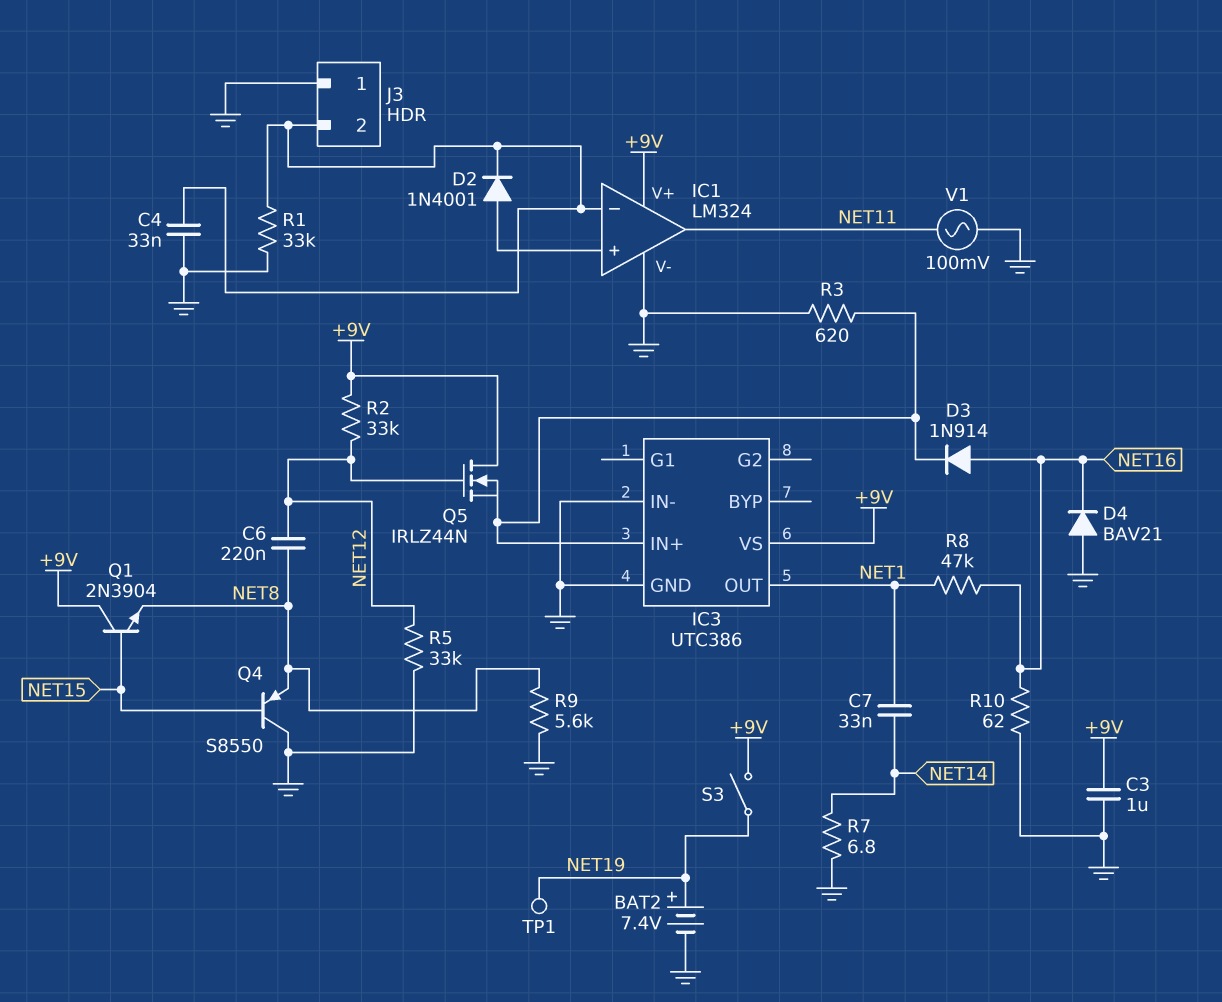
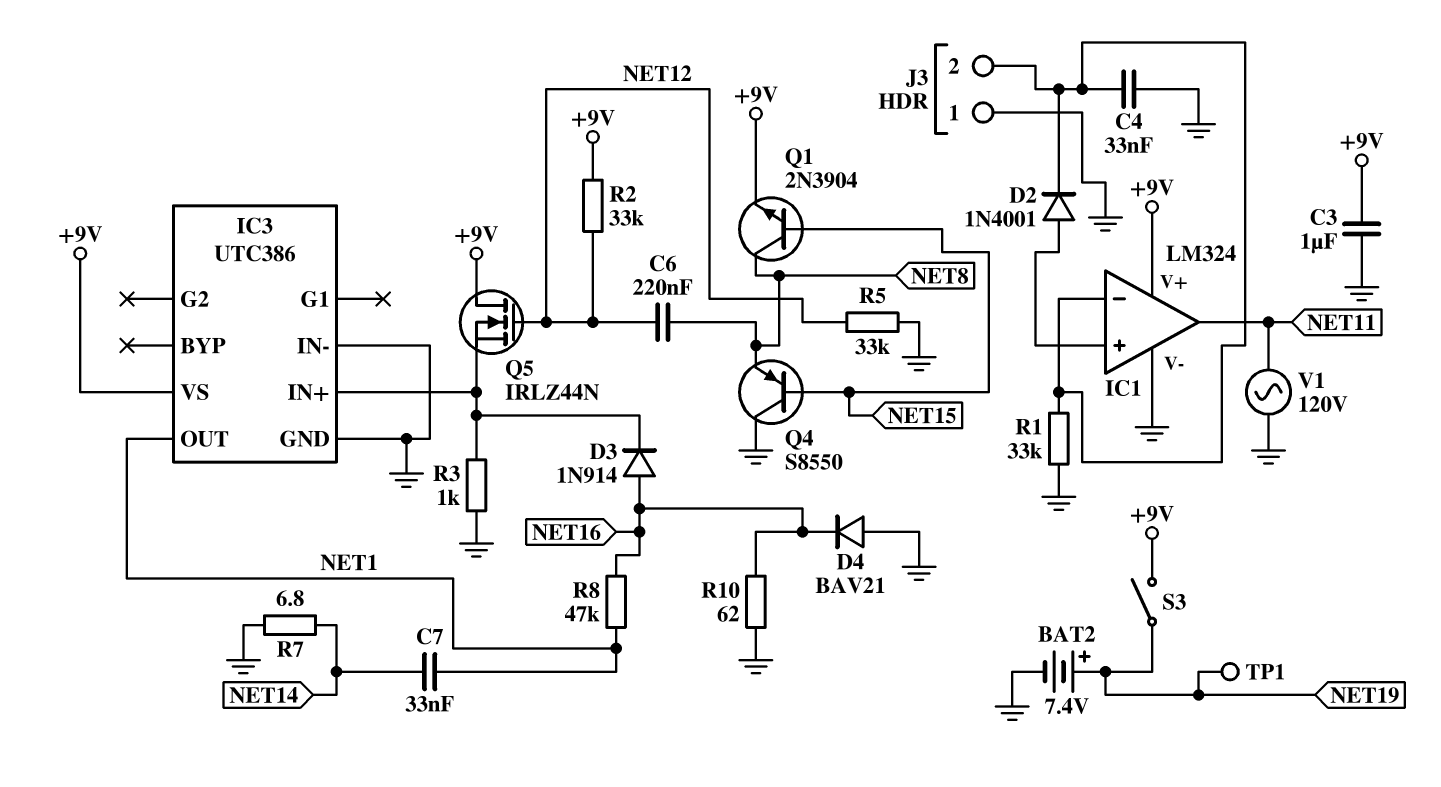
Q1: NPN 2N3904 (B NET15, C +9V, E NET8) -> NPN 2N3904 (B NET15, C NET8, E +9V)
R3: 620 (GND, IC3/IN+) -> 1k (GND, IC3/IN+)
R9: 5.6k (GND, NET8) -> none
V1: AC 100mV (GND, NET11) -> AC 120V (GND, NET11)

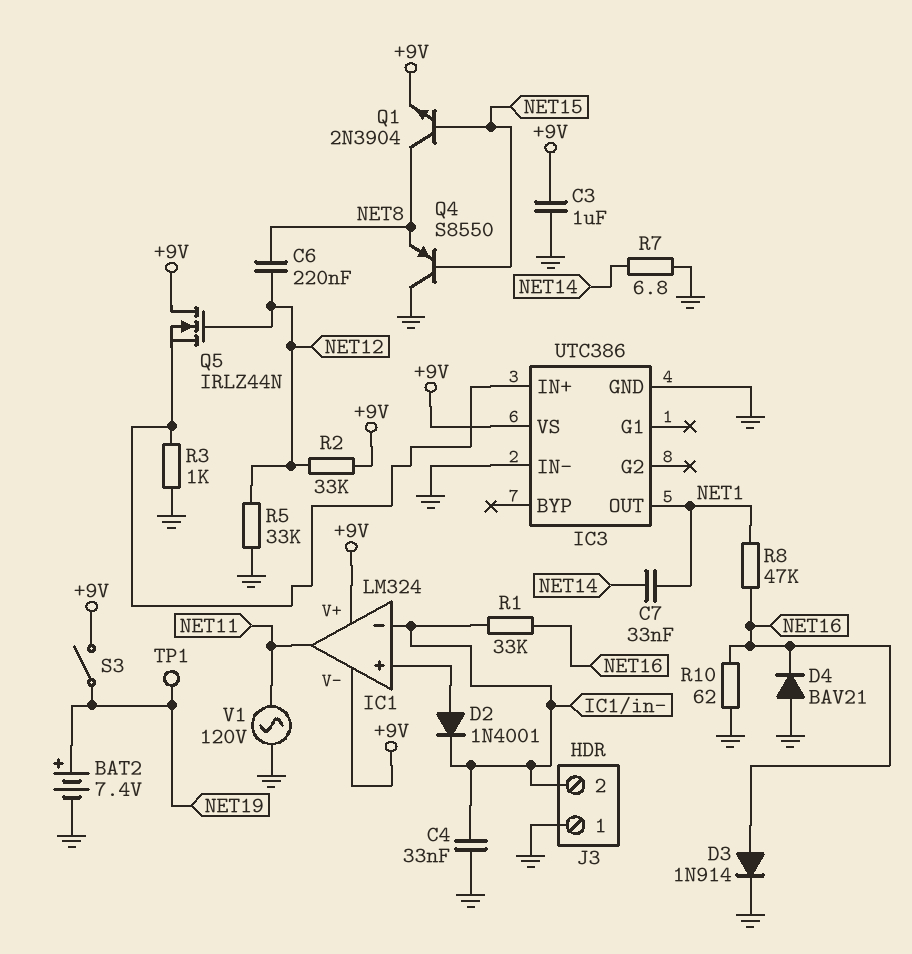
D3: diode 1N914 (A NET16, K IC3/IN+) -> diode 1N914 (A NET16, K GND)
IC1 pin V-: GND -> +9V
R1: 33k (GND, IC1/in-) -> 33k (IC1/in-, NET16)

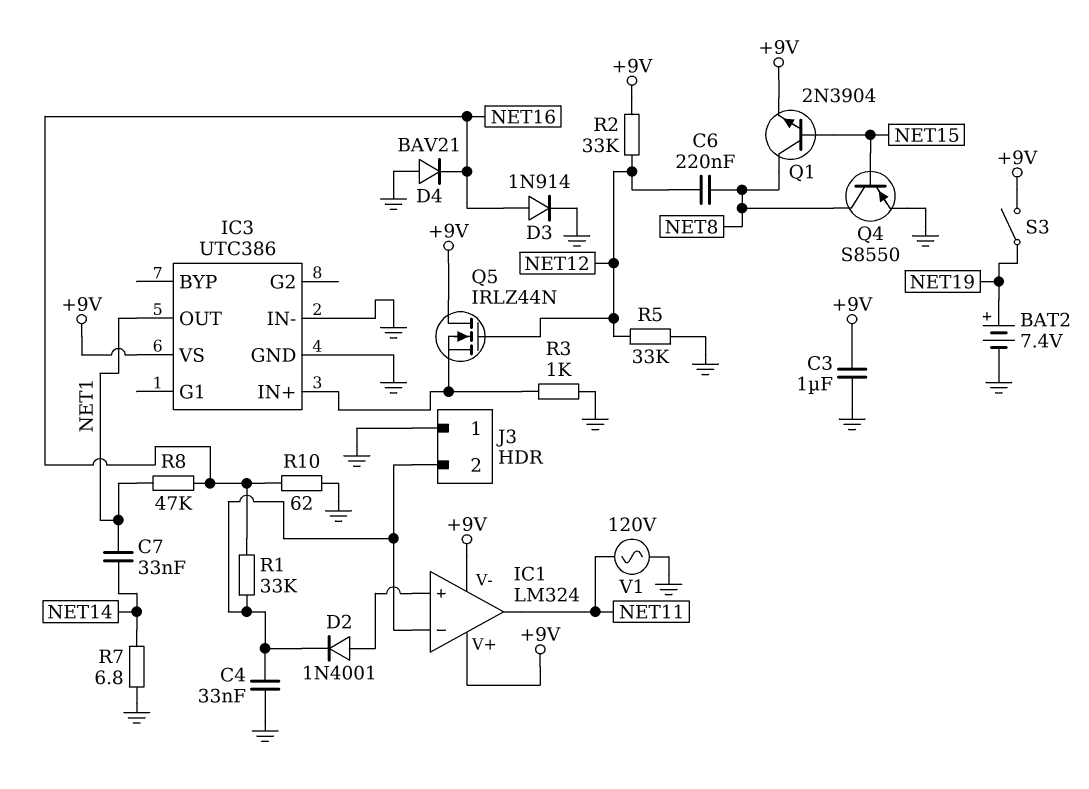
Q4: PNP S8550 (B NET15, C GND, E NET8) -> PNP S8550 (B NET15, C NET8, E GND)
TP1: test point (NET19) -> none

